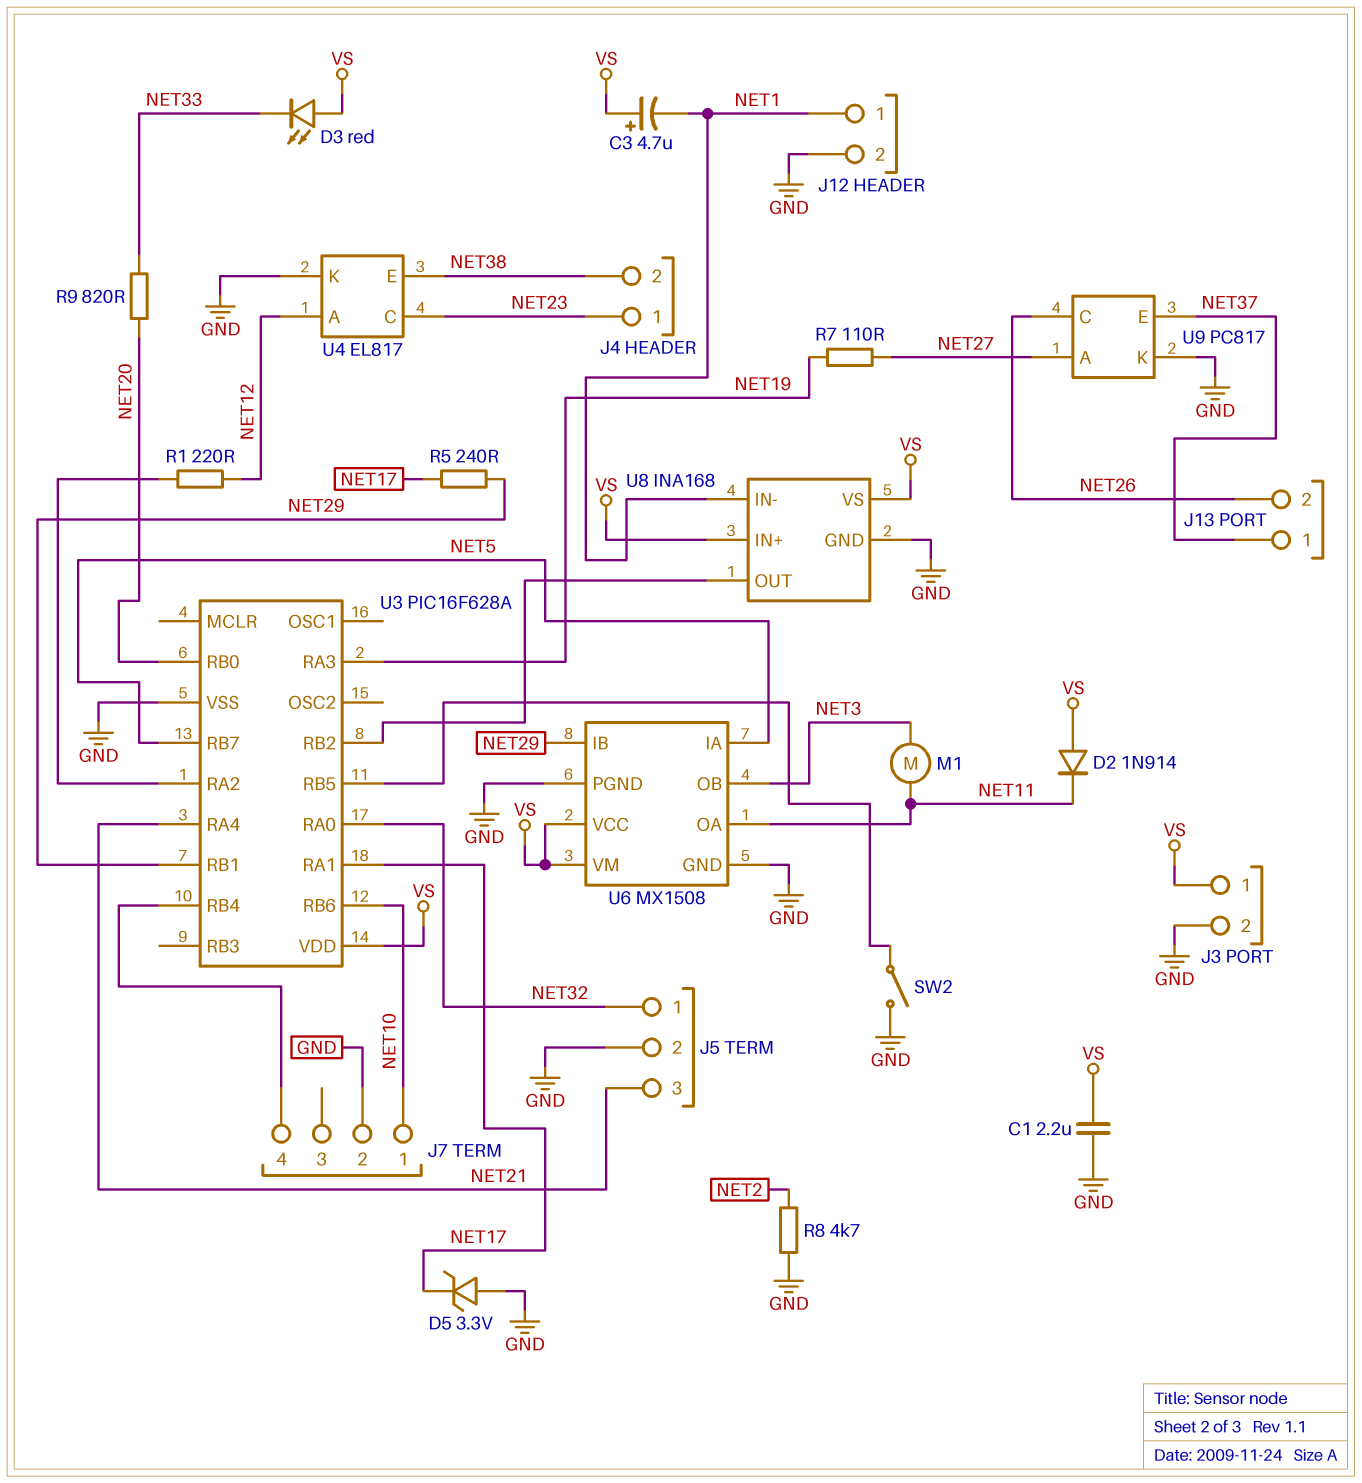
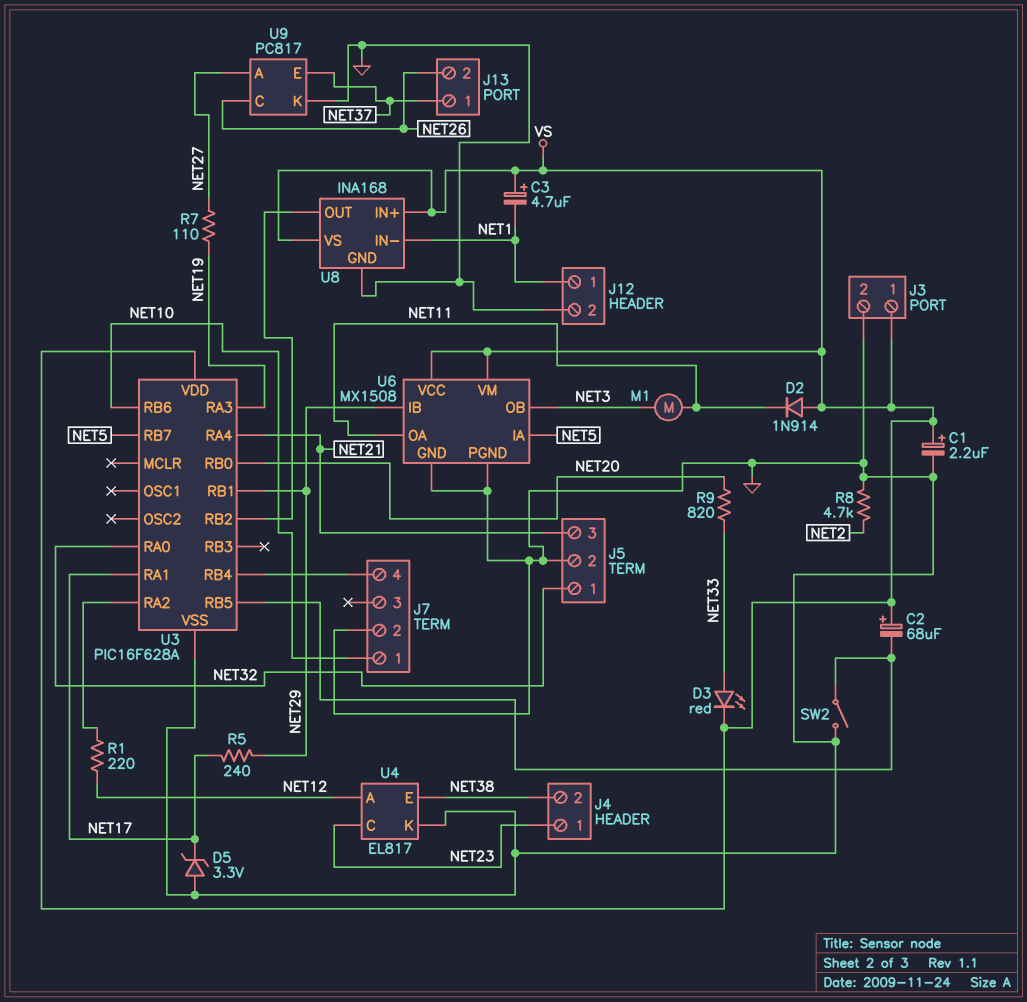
C1: 2.2uF (GND, VS) -> 2.2uF (plus VS, minus GND)
C2: none -> 68uF (plus VS, minus U3/RB5)
D3: LED red (A VS, K NET33) -> LED red (A NET33, K VS)

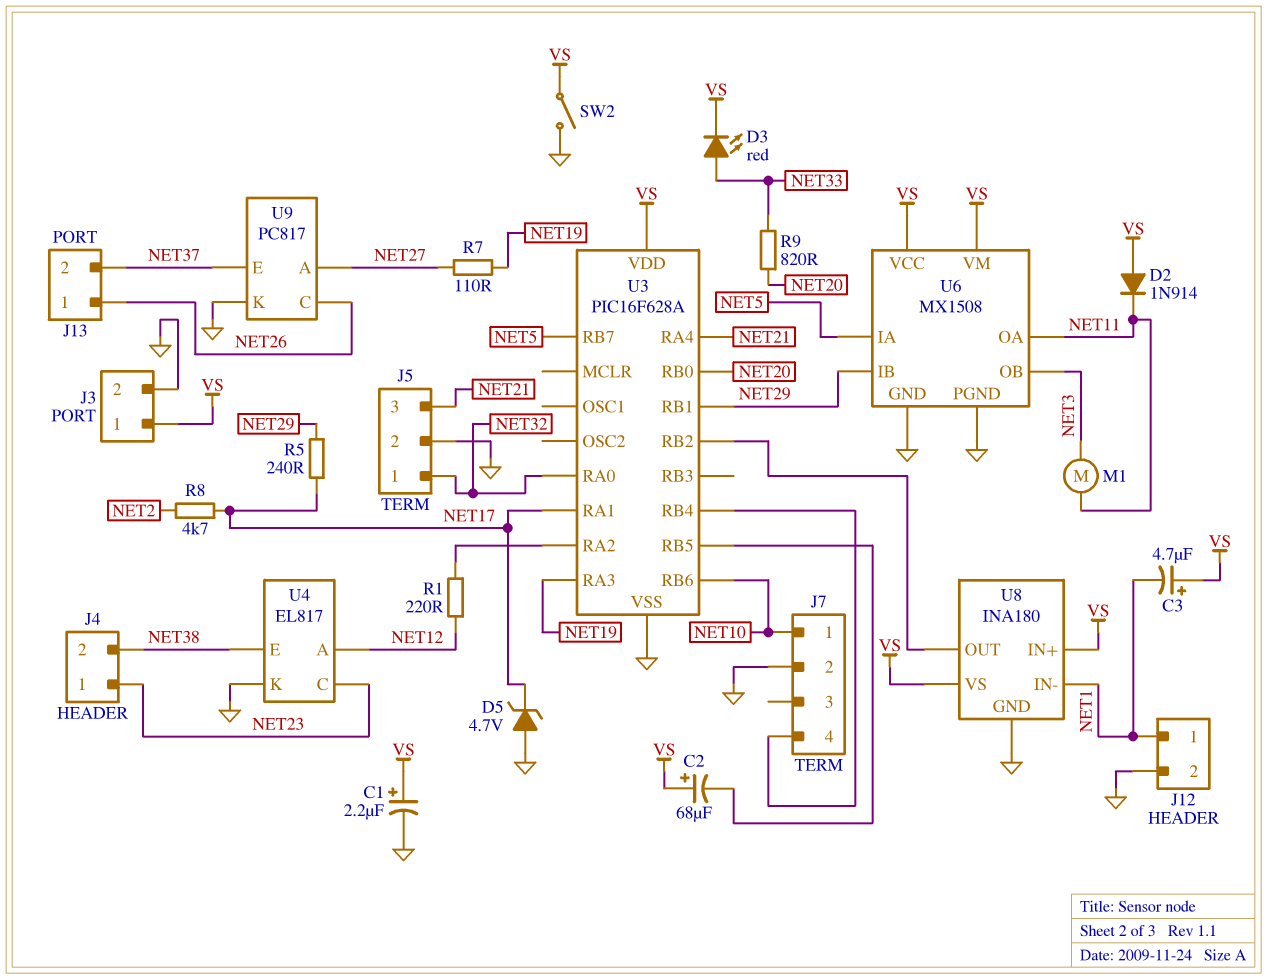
D5: zener 3.3V (A GND, K NET17) -> zener 4.7V (A GND, K NET17)
J13 pin 1: NET37 -> NET26
J13 pin 2: NET26 -> NET37
R8: 4.7k (GND, NET2) -> 4.7k (NET2, NET17)
SW2: switch (GND, U3/RB5) -> switch (GND, VS)
U8: INA168 -> INA180

